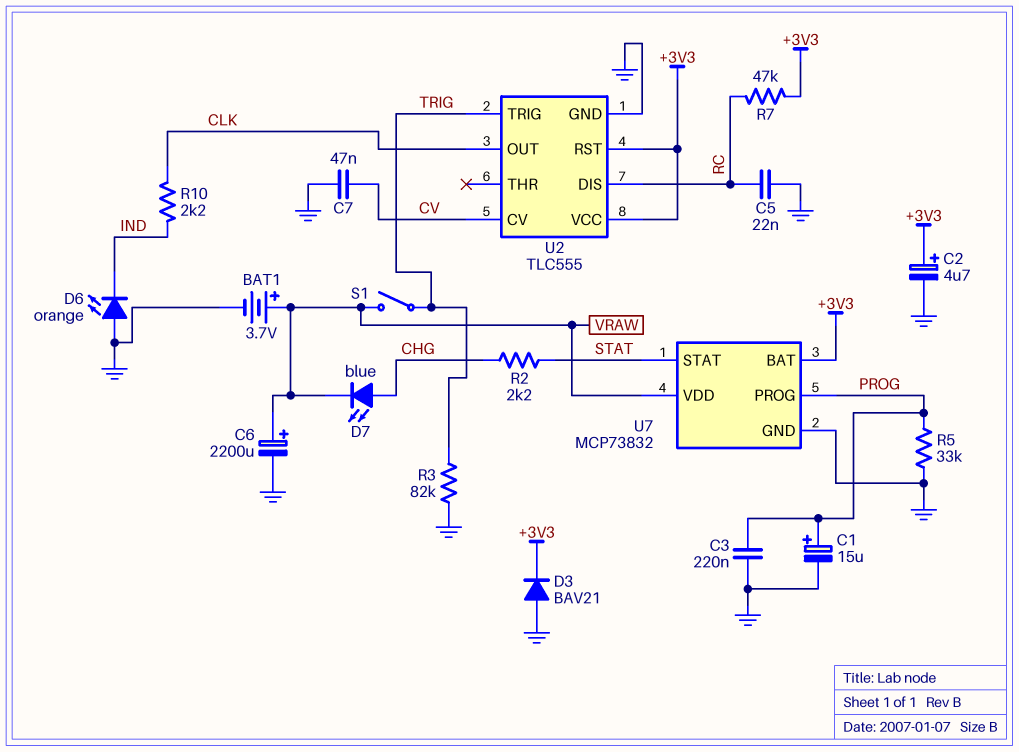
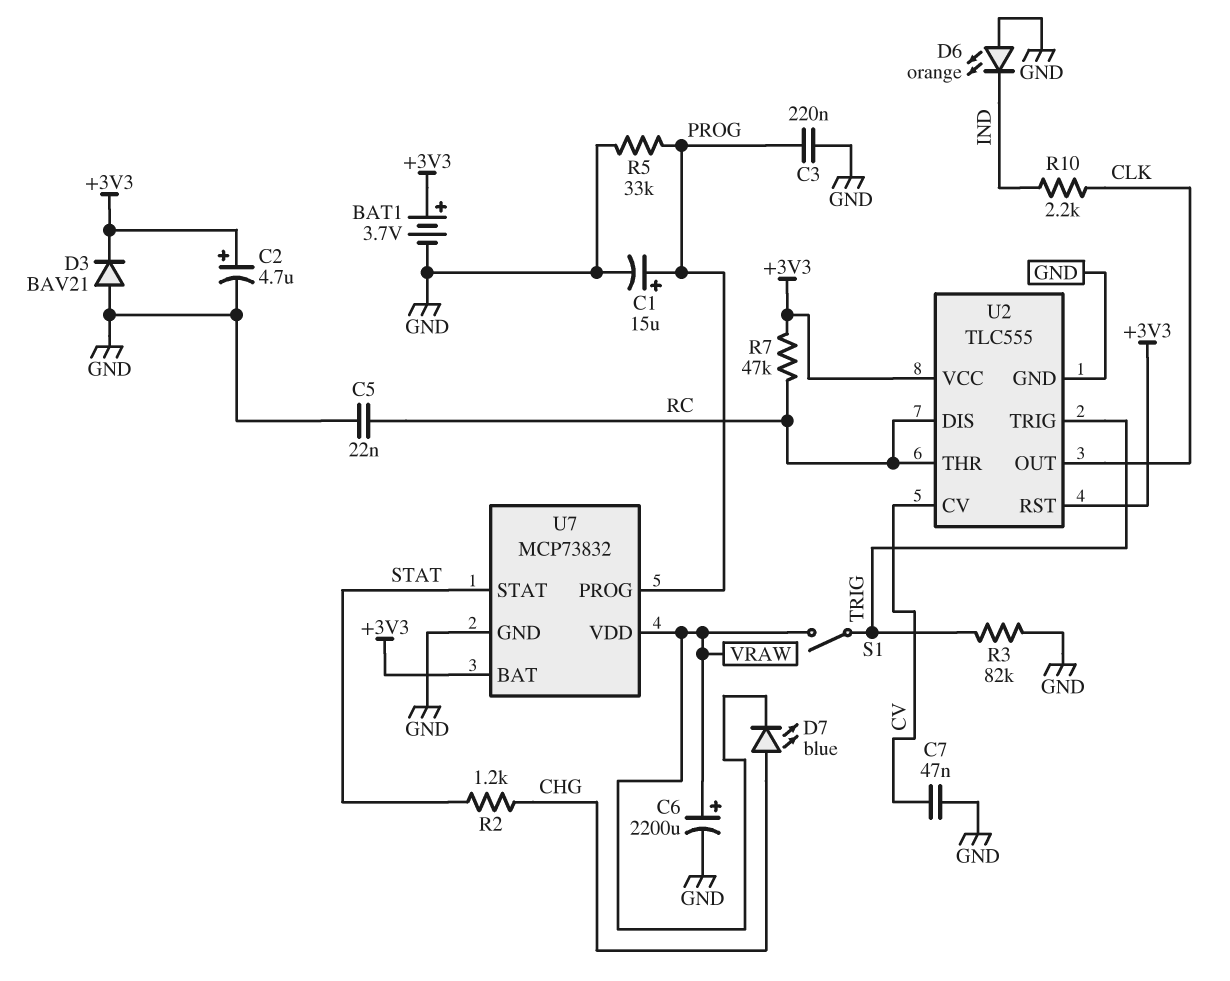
BAT1: 3.7V (plus VRAW, minus GND) -> 3.7V (plus +3V3, minus GND)
R2: 2.2k (CHG, STAT) -> 1.2k (CHG, STAT)
U2 pin THR: none -> RC

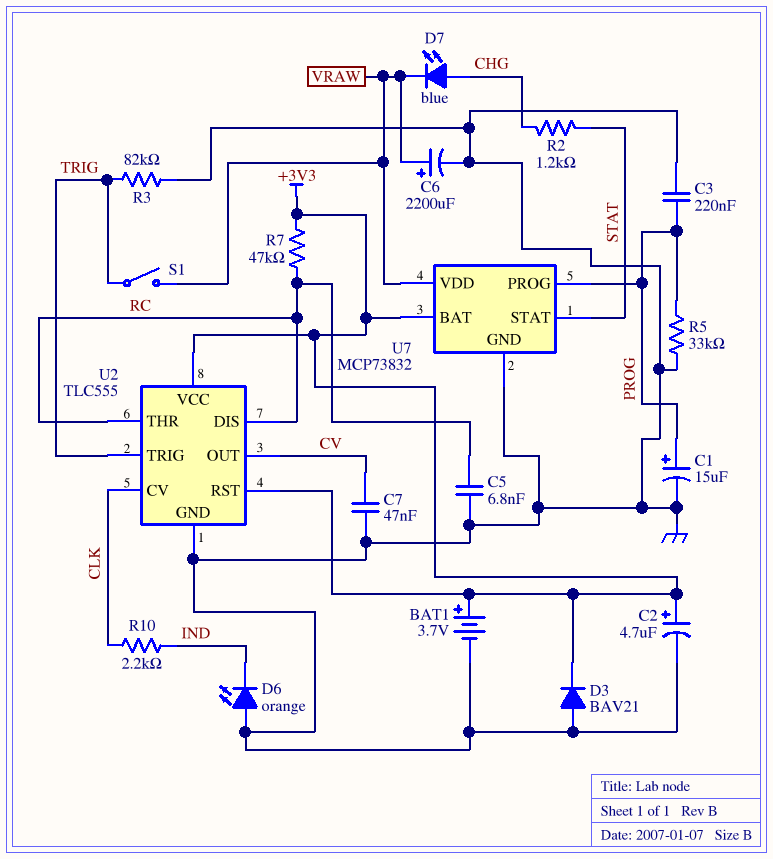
C5: 22nF (GND, RC) -> 6.8nF (GND, RC)
U2 pin CV: CV -> CLK
U2 pin OUT: CLK -> CV

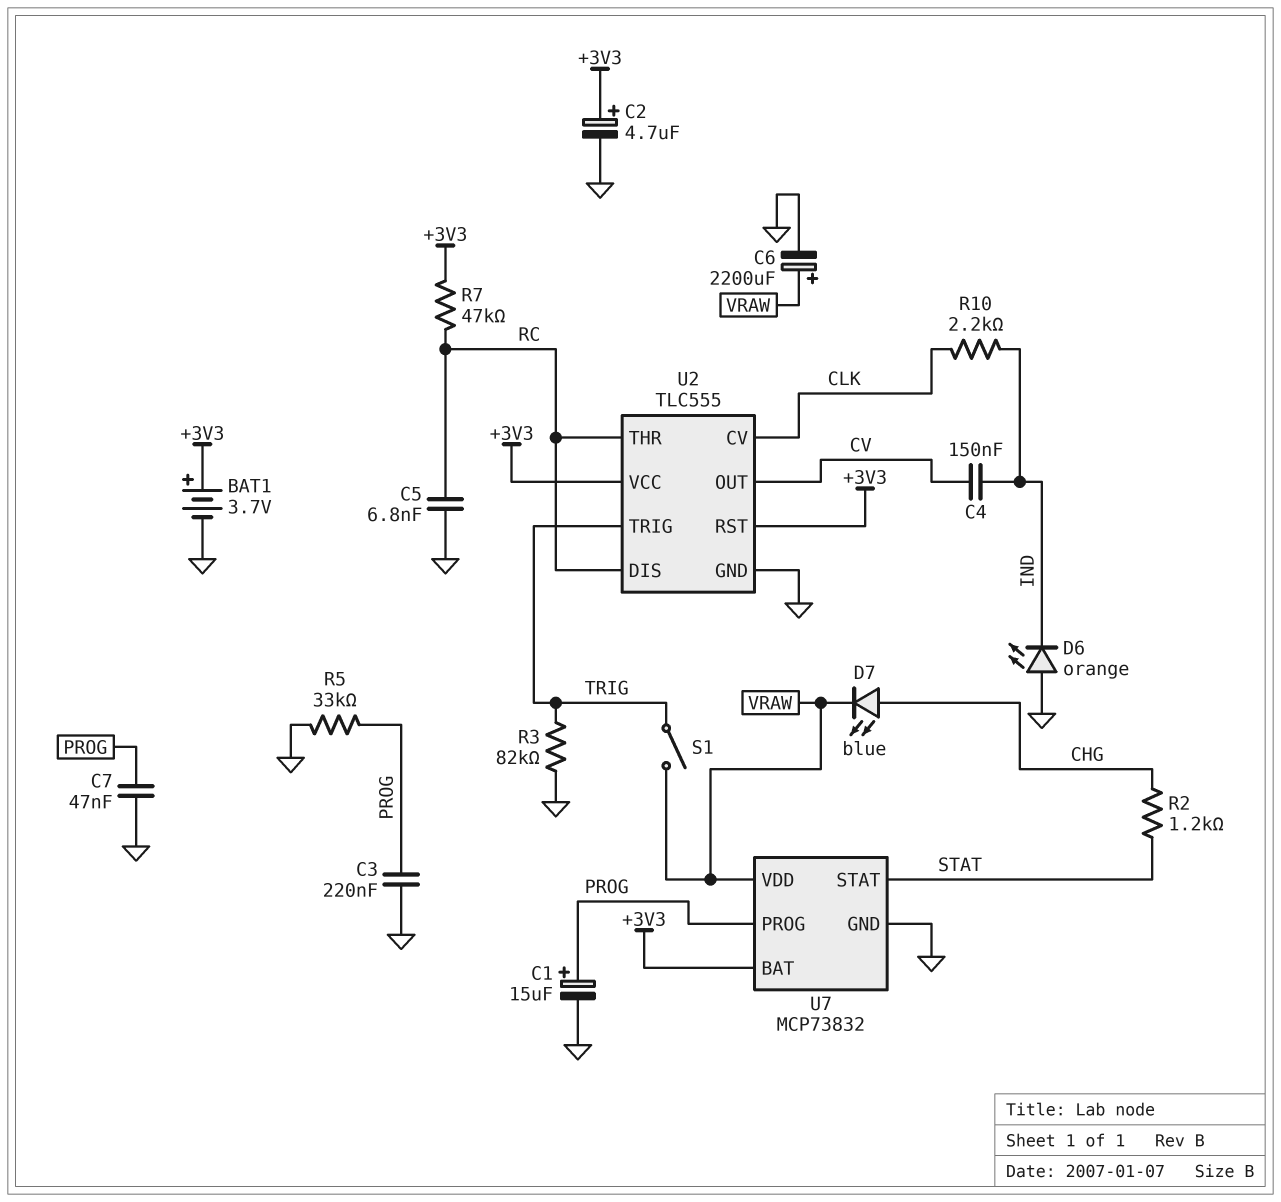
C4: none -> 150nF (CV, IND)
C7: 47nF (CV, GND) -> 47nF (GND, PROG)
D3: diode BAV21 (A GND, K +3V3) -> none

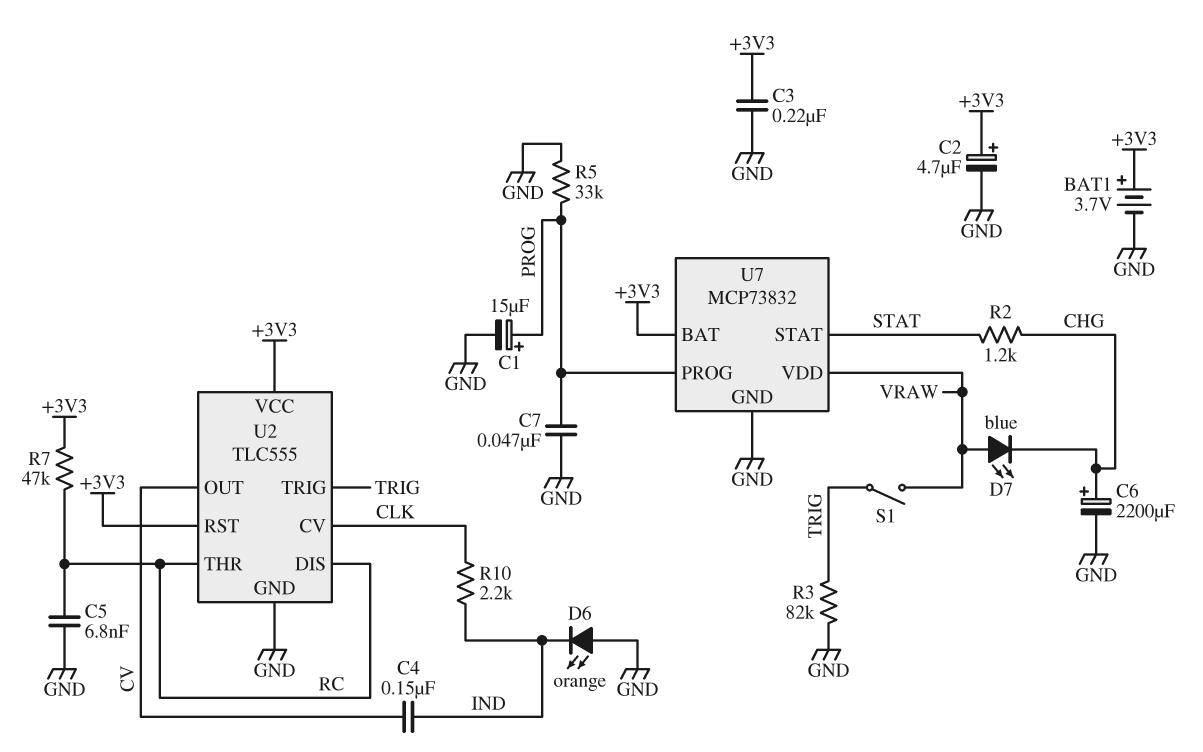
C3: 220nF (GND, PROG) -> 220nF (+3V3, GND)
C6: 2200uF (plus VRAW, minus GND) -> 2200uF (plus CHG, minus GND)
D7: LED blue (A CHG, K VRAW) -> LED blue (A VRAW, K CHG)

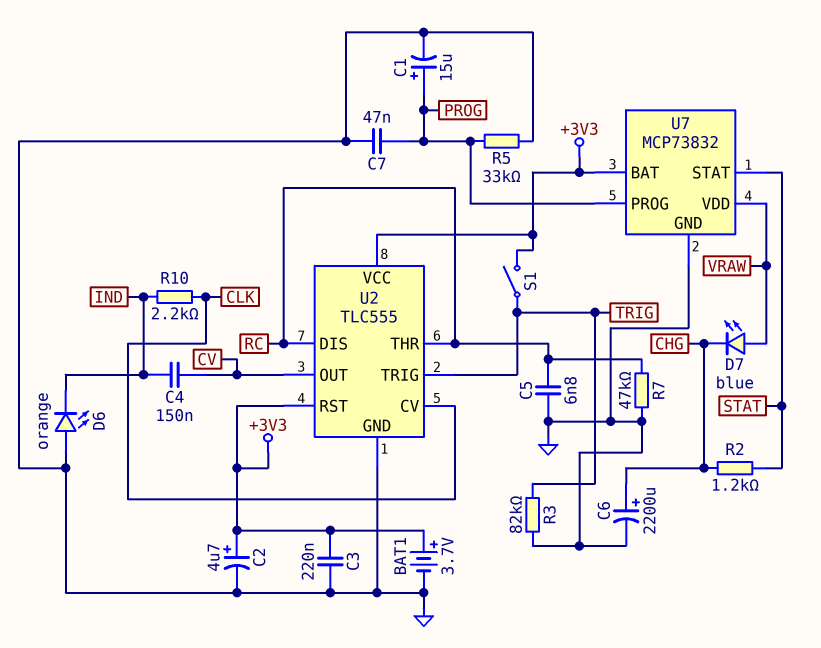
R7: 47k (+3V3, RC) -> 47k (GND, RC)
S1: switch (TRIG, VRAW) -> switch (+3V3, TRIG)

